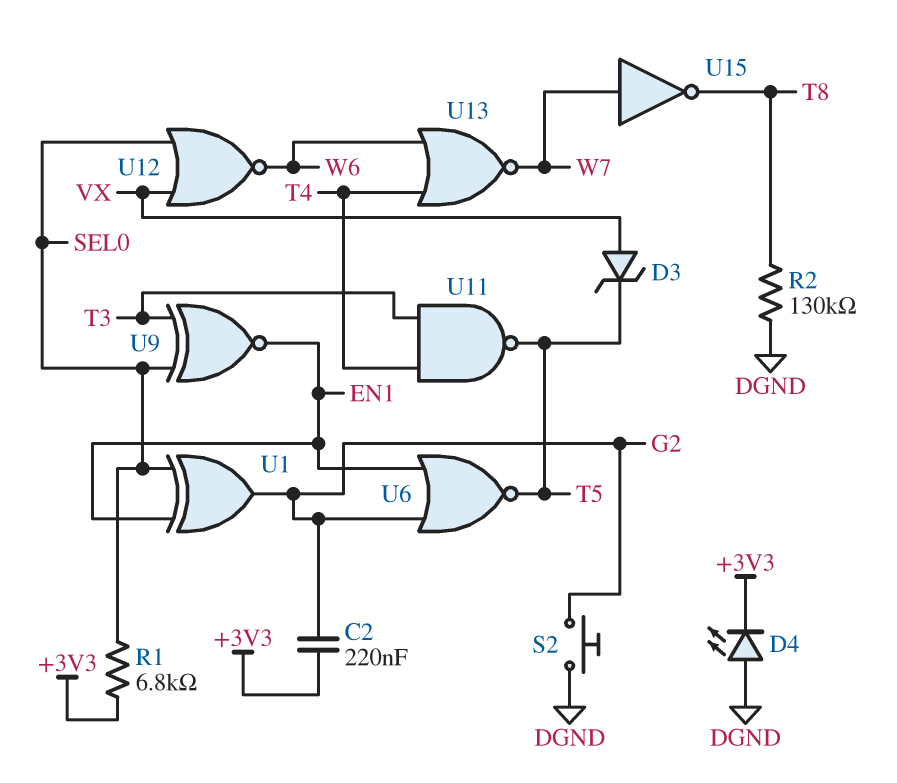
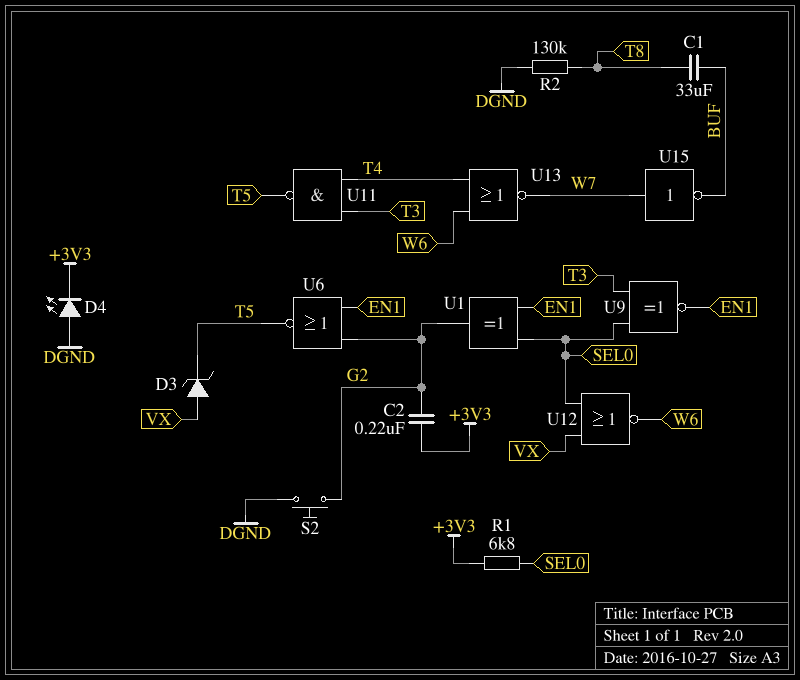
C1: none -> 33uF (BUF, T8)
U15: NOT (in W7, out T8) -> NOT (in W7, out BUF)

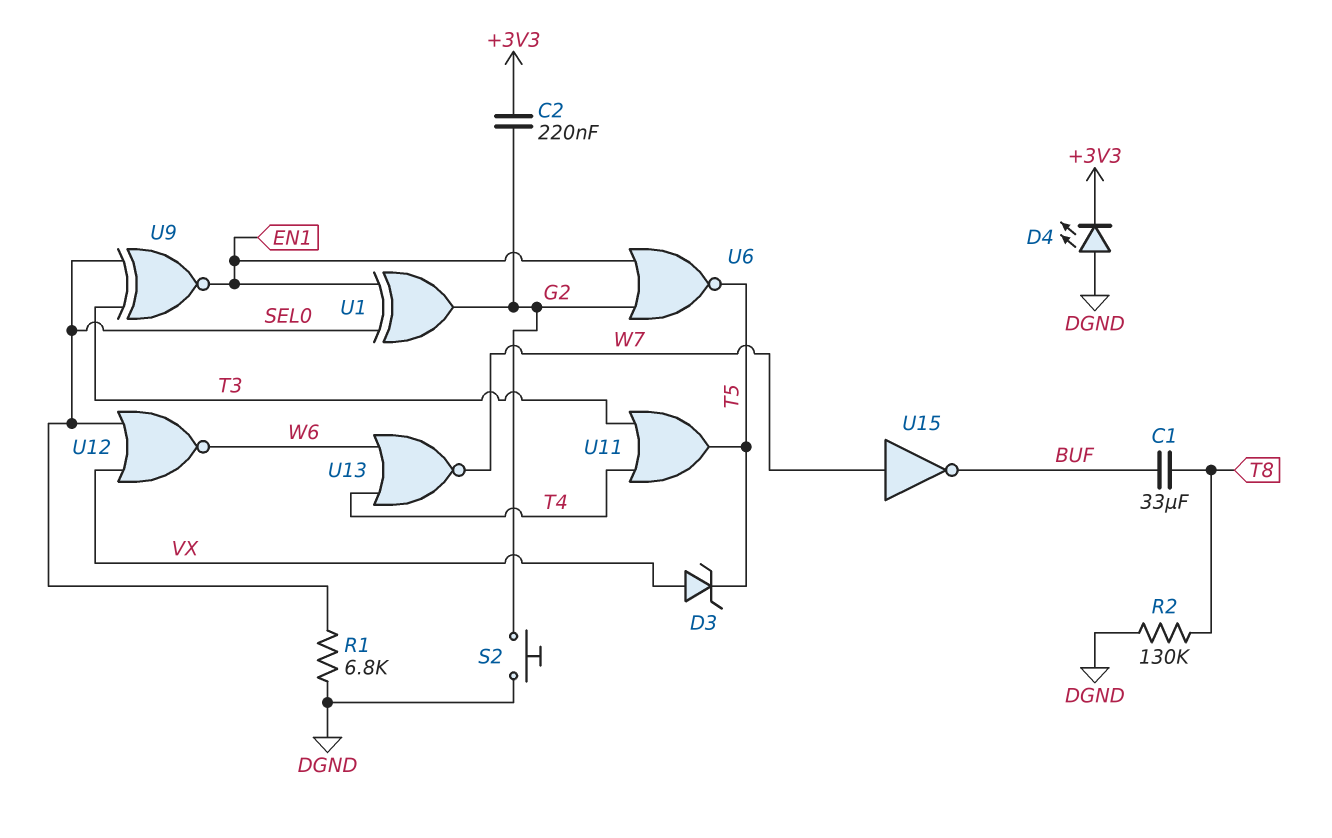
R1: 6.8k (+3V3, SEL0) -> 6.8k (DGND, SEL0)
U11: NAND (in T3, in T4, out T5) -> OR (in T3, in T4, out T5)

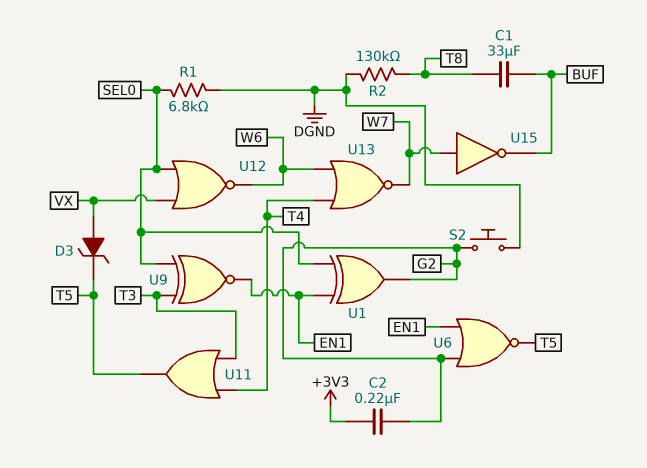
D4: LED (A DGND, K +3V3) -> none

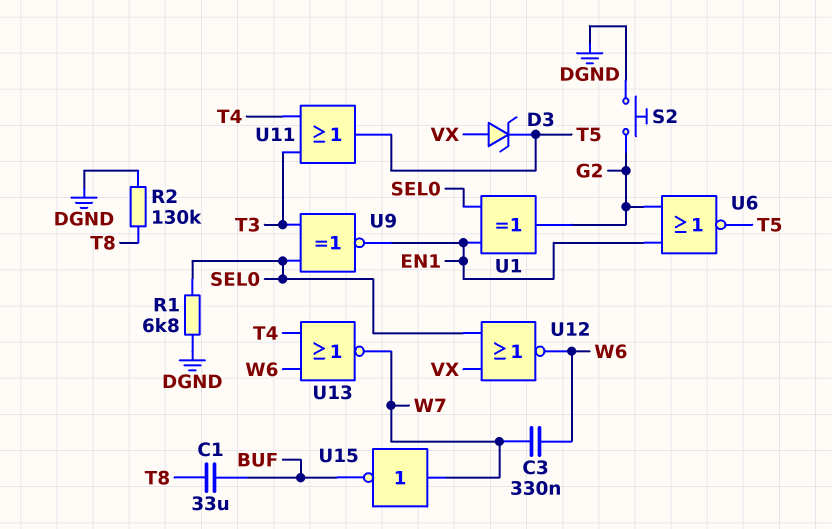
C2: 220nF (+3V3, G2) -> none
C3: none -> 330nF (W6, W7)

